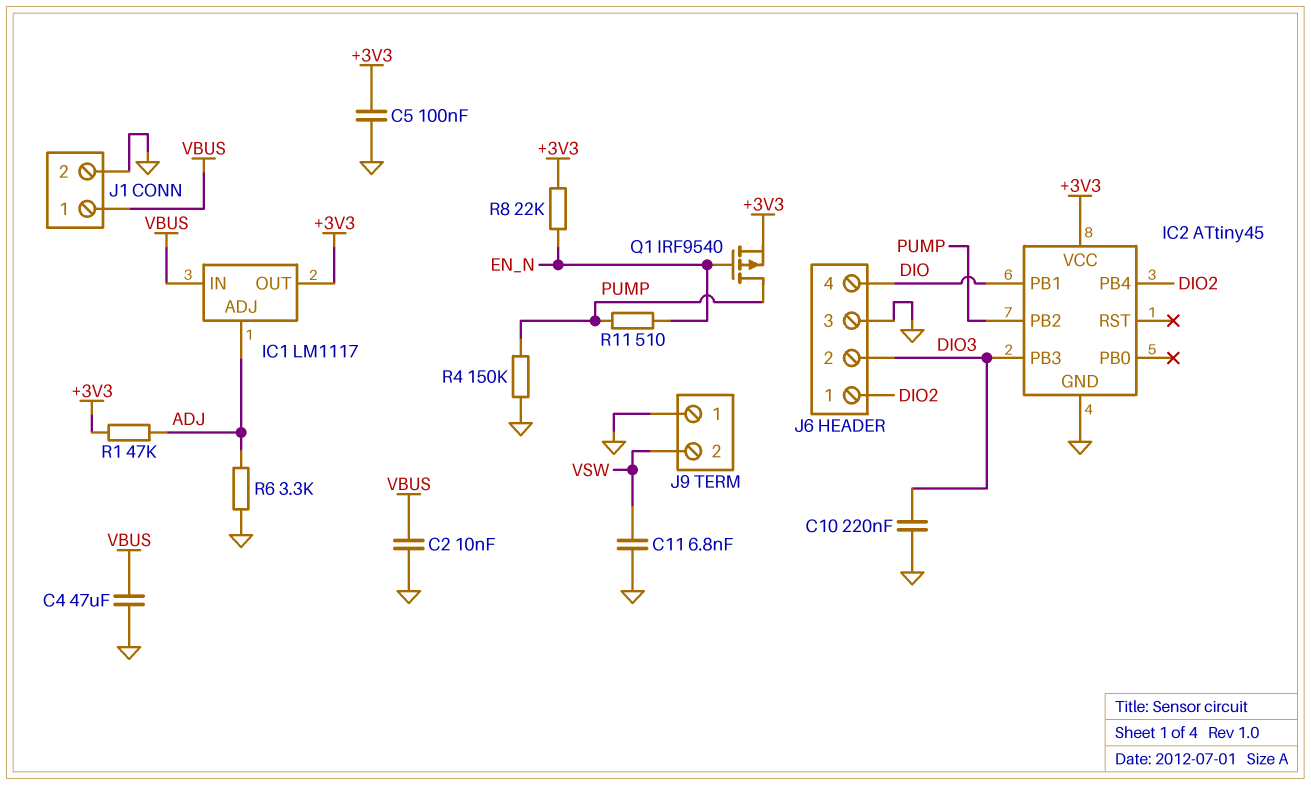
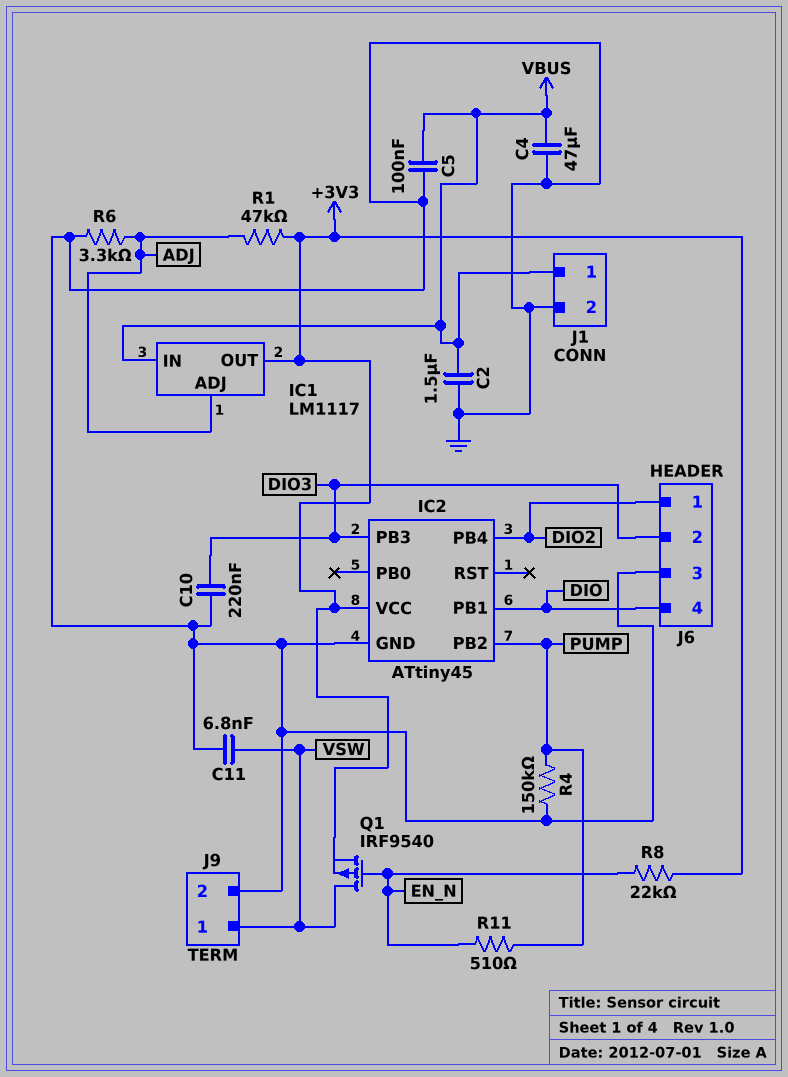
C2: 10nF (GND, VBUS) -> 1.5uF (GND, VBUS)
C5: 100nF (+3V3, GND) -> 100nF (GND, VBUS)
J9 pin 1: GND -> VSW
J9 pin 2: VSW -> GND
Q1: PMOS IRF9540 (G EN_N, D PUMP, S +3V3) -> PMOS IRF9540 (G EN_N, D VSW, S +3V3)

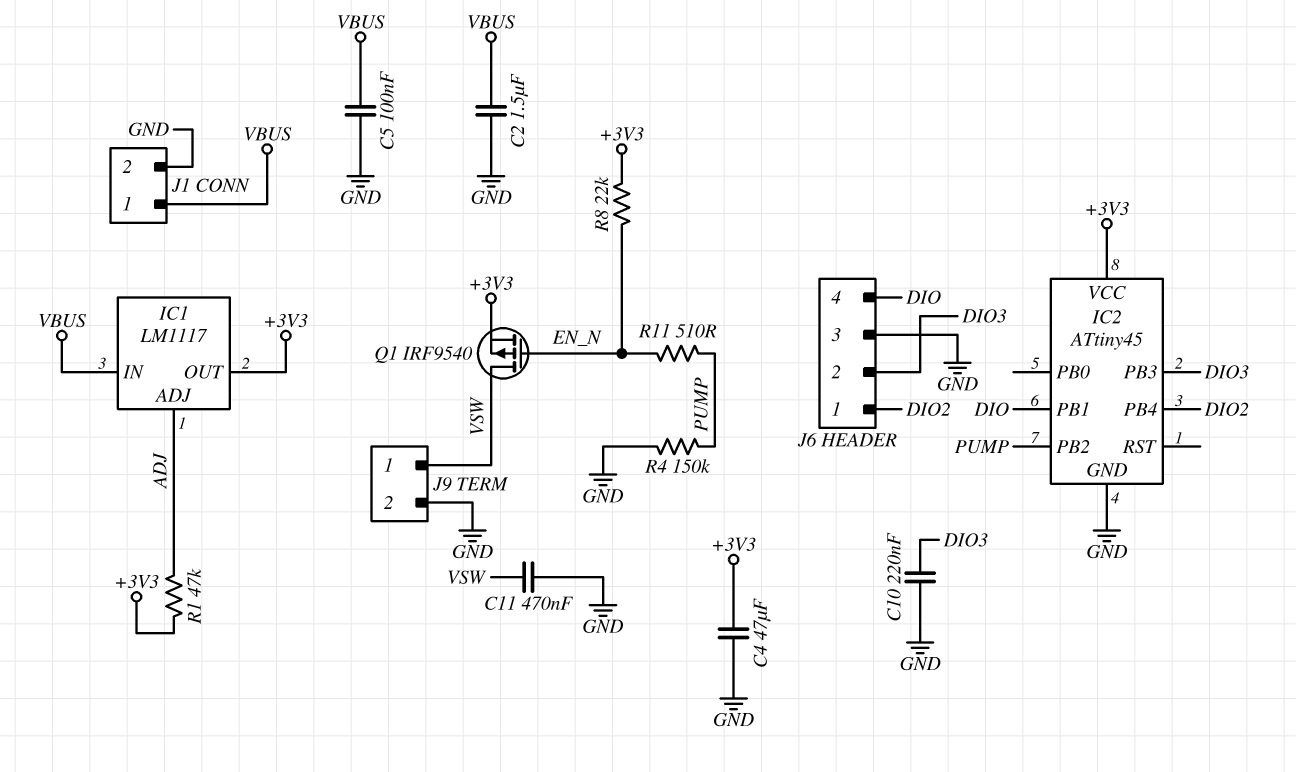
C4: 47uF (GND, VBUS) -> 47uF (+3V3, GND)
C11: 6.8nF (GND, VSW) -> 470nF (GND, VSW)
R6: 3.3k (ADJ, GND) -> none

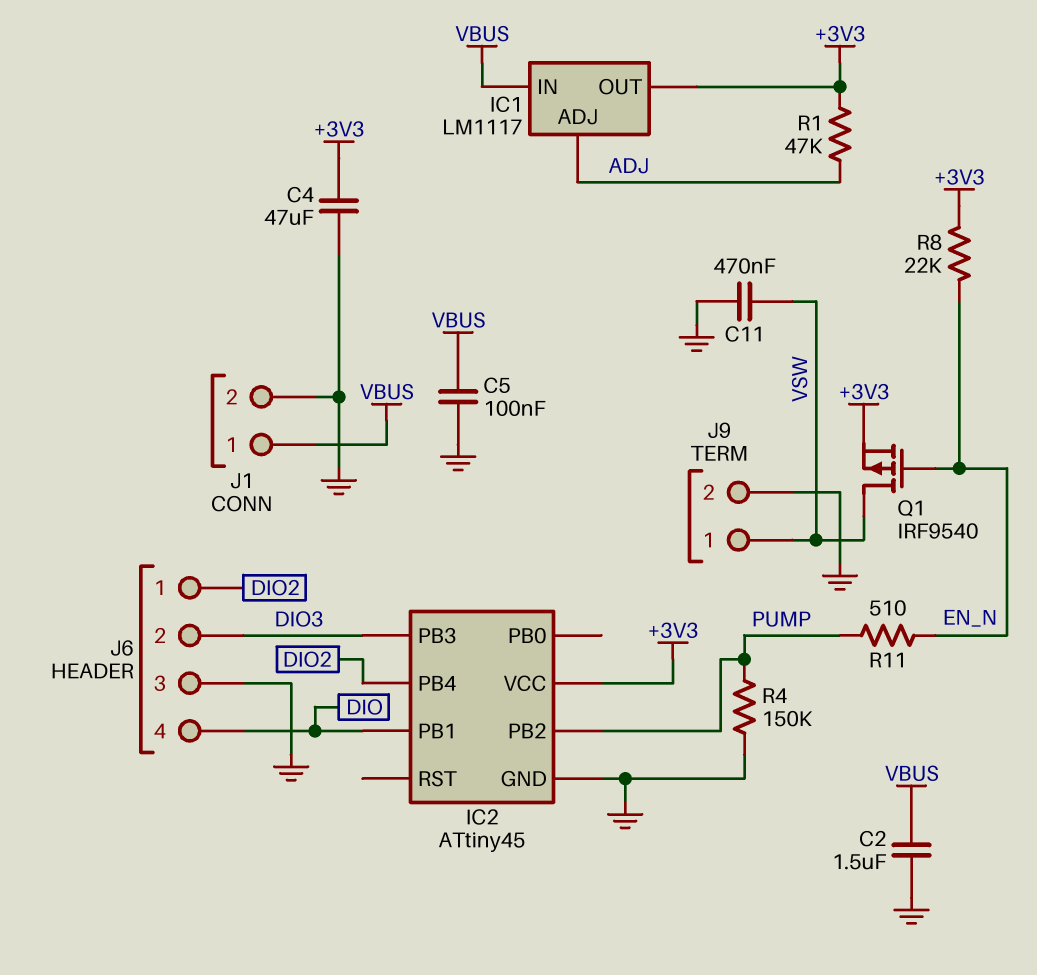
C10: 220nF (DIO3, GND) -> none

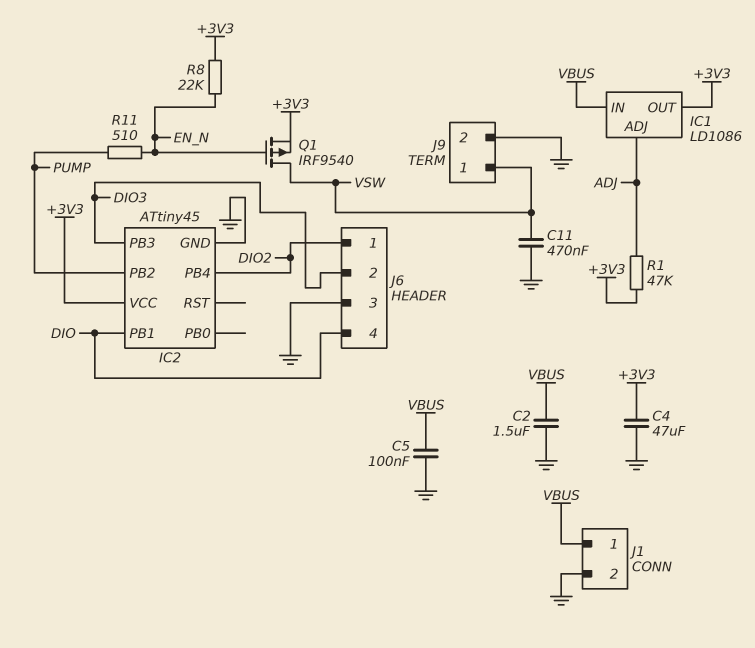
IC1: LM1117 -> LD1086
R4: 150k (GND, PUMP) -> none

